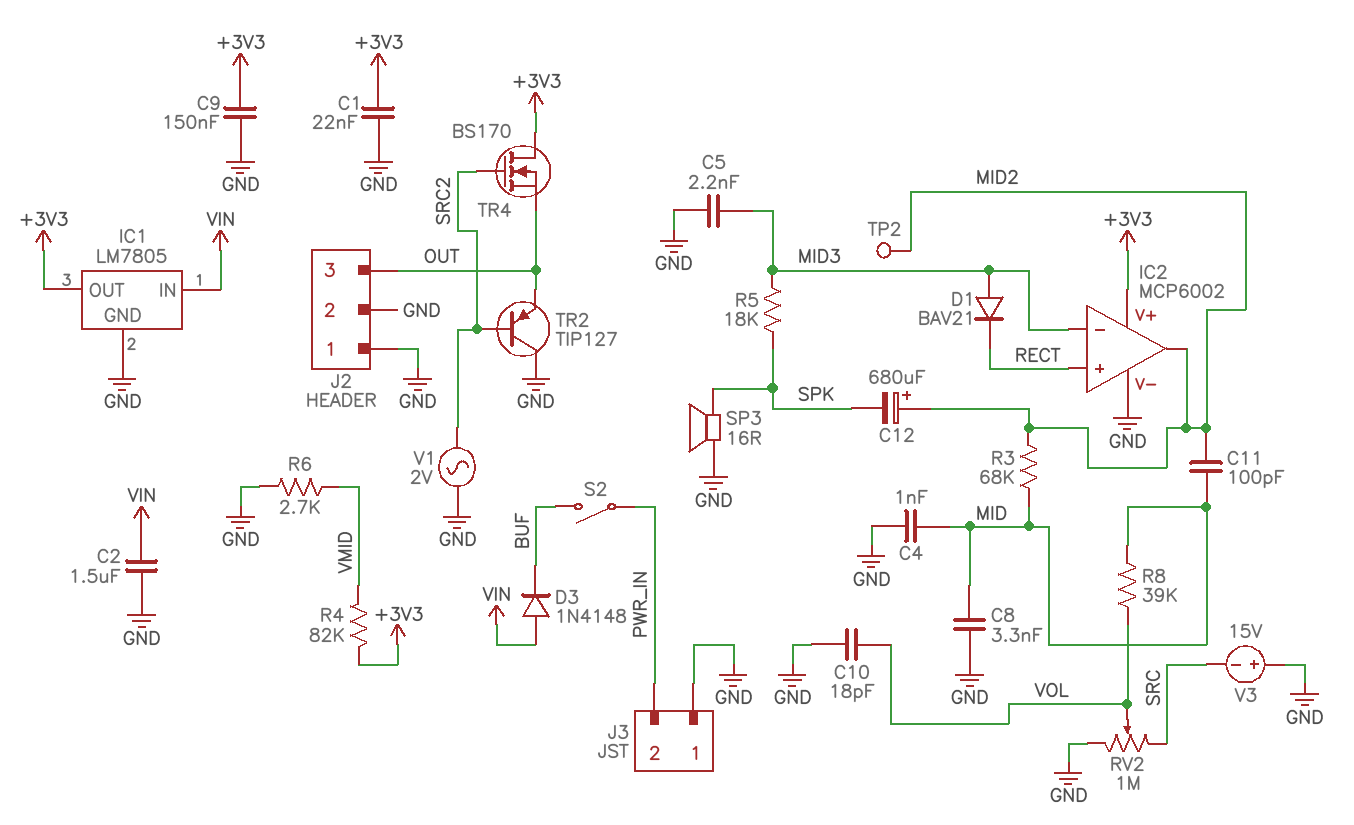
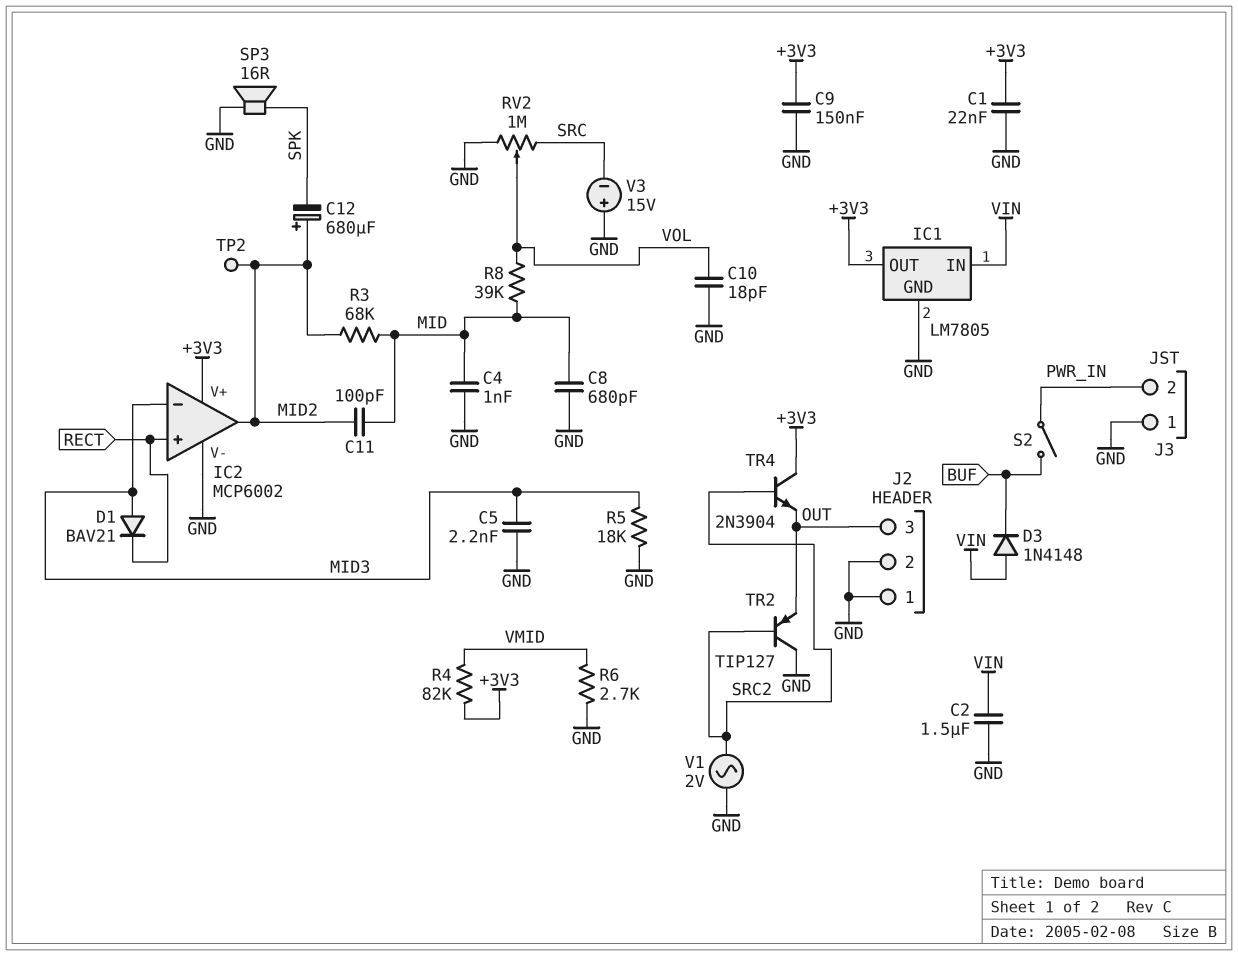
C8: 3.3nF (GND, MID) -> 680pF (GND, MID)
R5: 18k (MID3, SPK) -> 18k (GND, MID3)
TR4: NMOS BS170 (G SRC2, D +3V3, S OUT) -> NPN 2N3904 (B SRC2, C +3V3, E OUT)

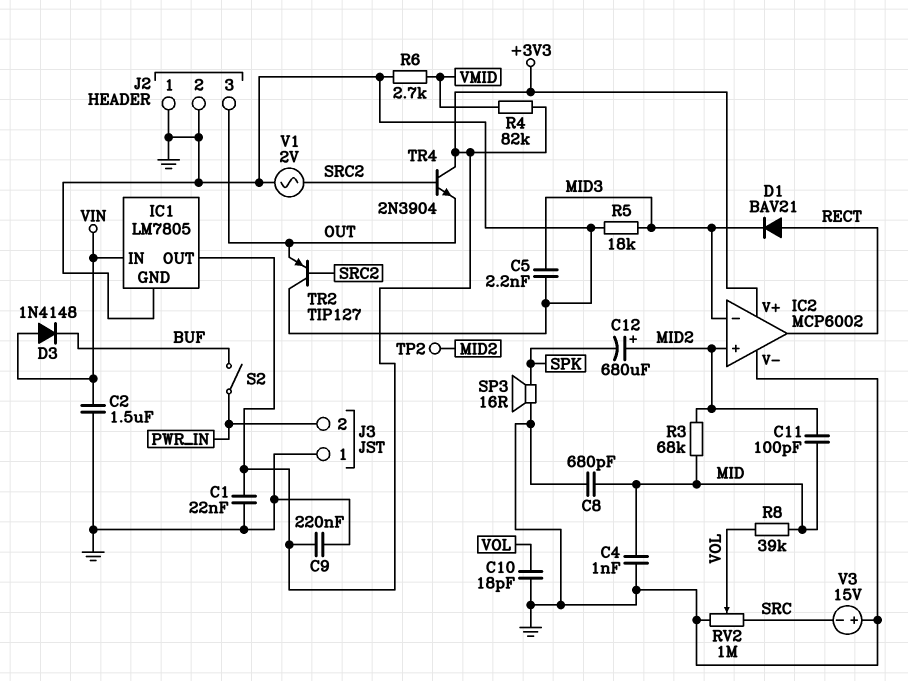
C9: 150nF (+3V3, GND) -> 220nF (+3V3, GND)
D1: diode BAV21 (A MID3, K RECT) -> diode BAV21 (A RECT, K MID3)
IC2 pin in+: RECT -> MID2
IC2 pin out: MID2 -> RECT

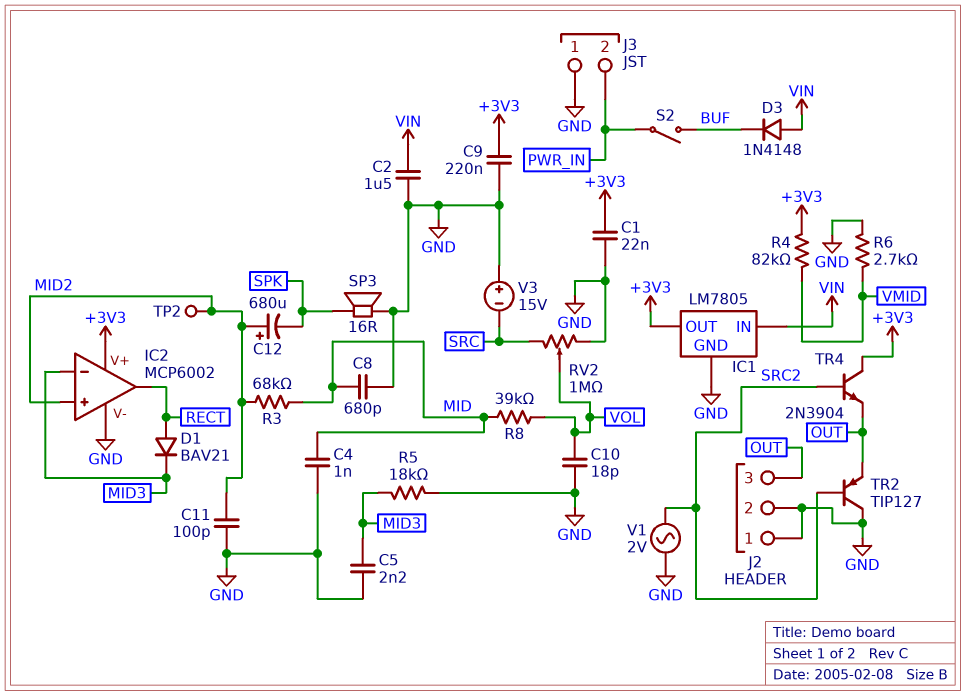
C11: 100pF (MID, MID2) -> 100pF (GND, MID2)

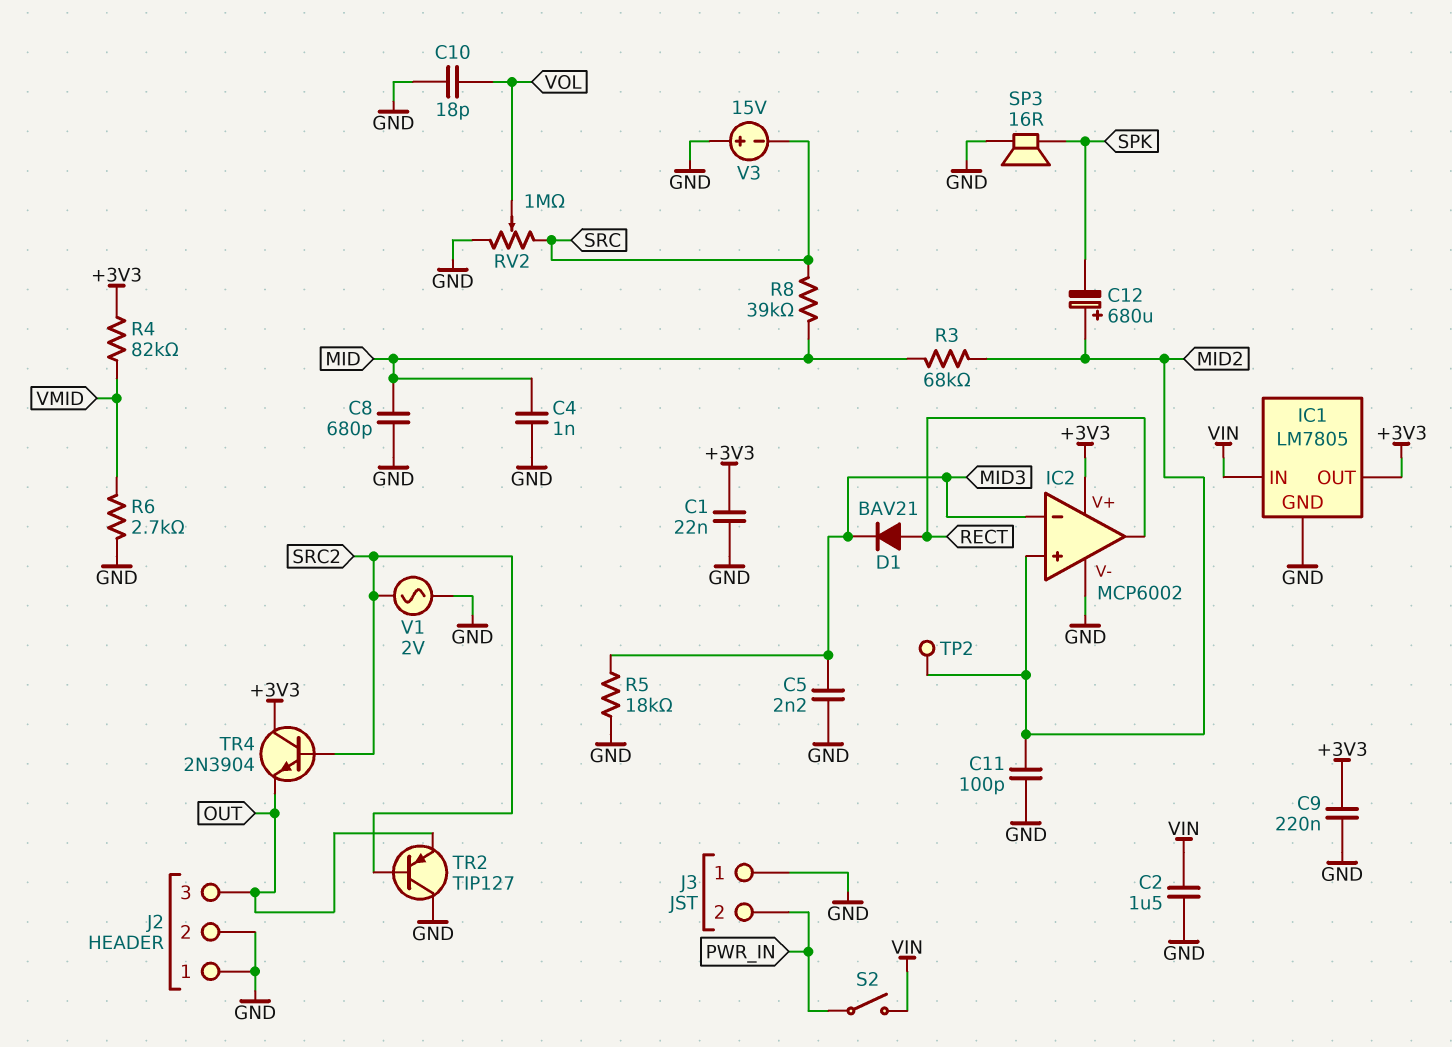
D3: diode 1N4148 (A VIN, K BUF) -> none
R8: 39k (MID, VOL) -> 39k (MID, SRC)
S2: switch (BUF, PWR_IN) -> switch (PWR_IN, VIN)

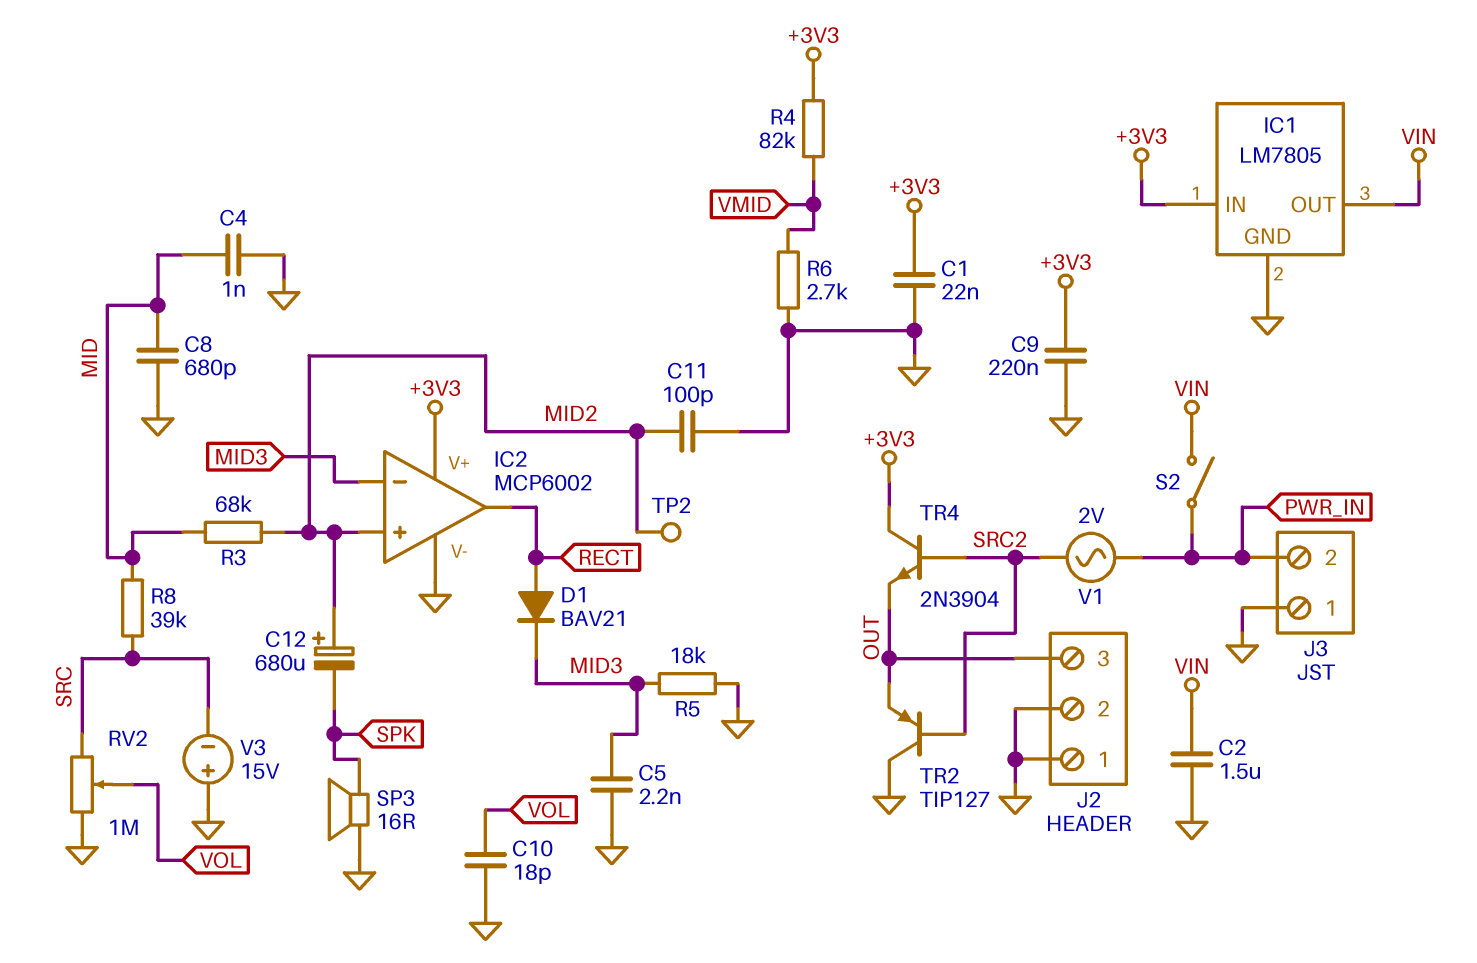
IC1 pin IN: VIN -> +3V3
IC1 pin OUT: +3V3 -> VIN
V1: AC 2V (GND, SRC2) -> AC 2V (PWR_IN, SRC2)

